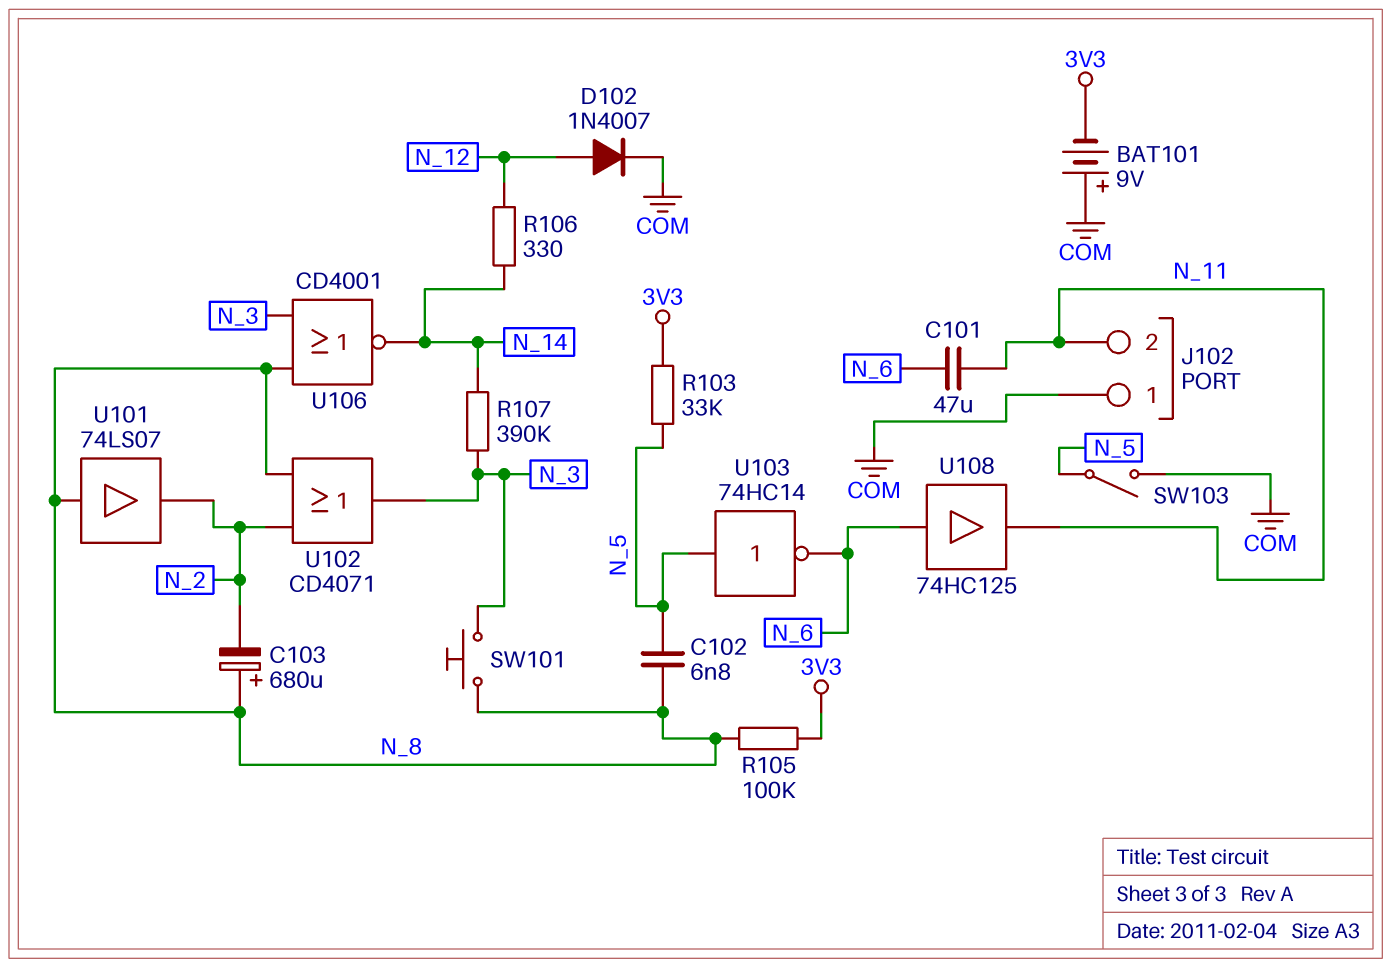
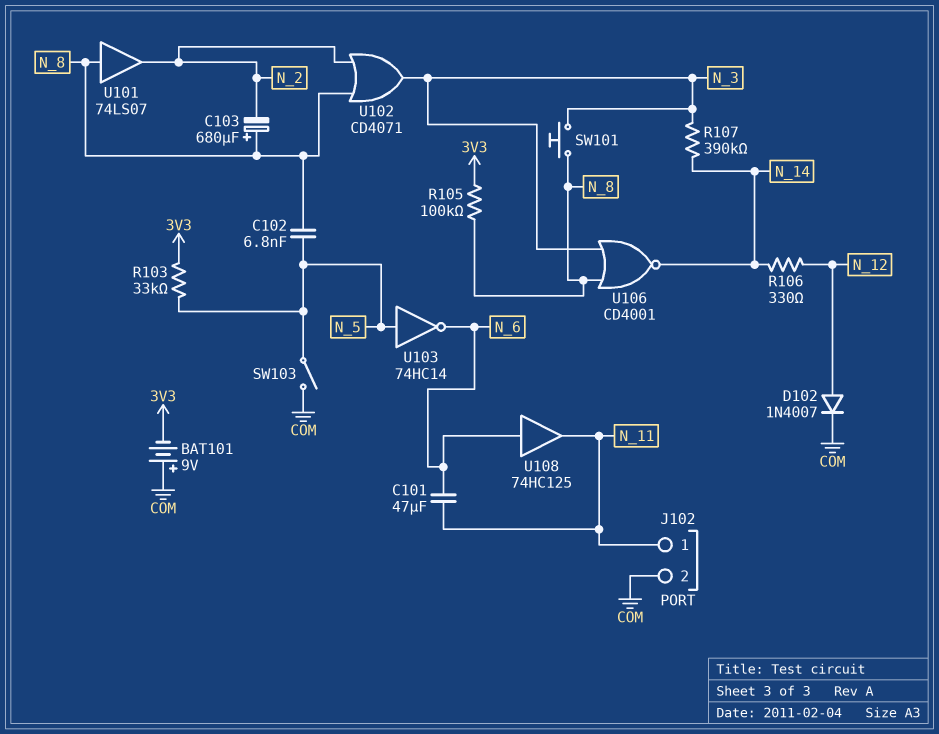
J102 pin 1: COM -> N_11
J102 pin 2: N_11 -> COM

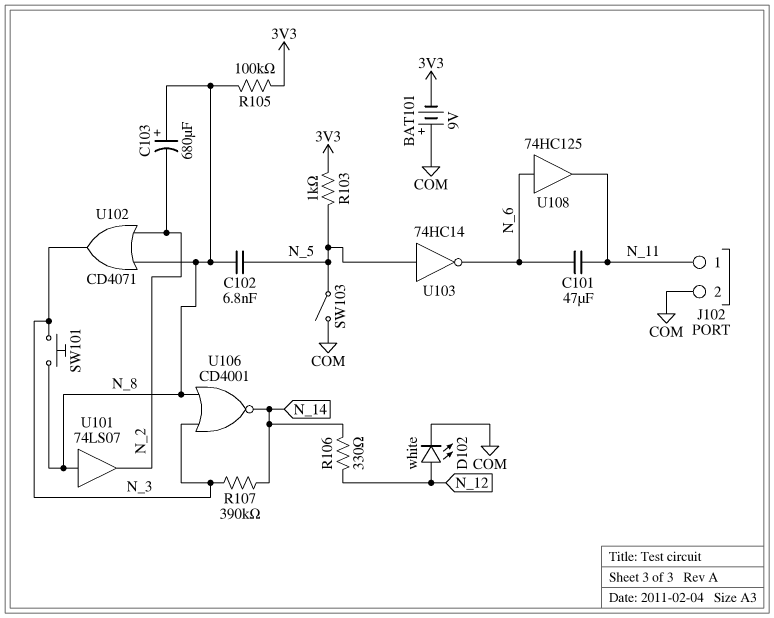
D102: diode 1N4007 (A N_12, K COM) -> LED white (A N_12, K COM)
R103: 33k (3V3, N_5) -> 1k (3V3, N_5)

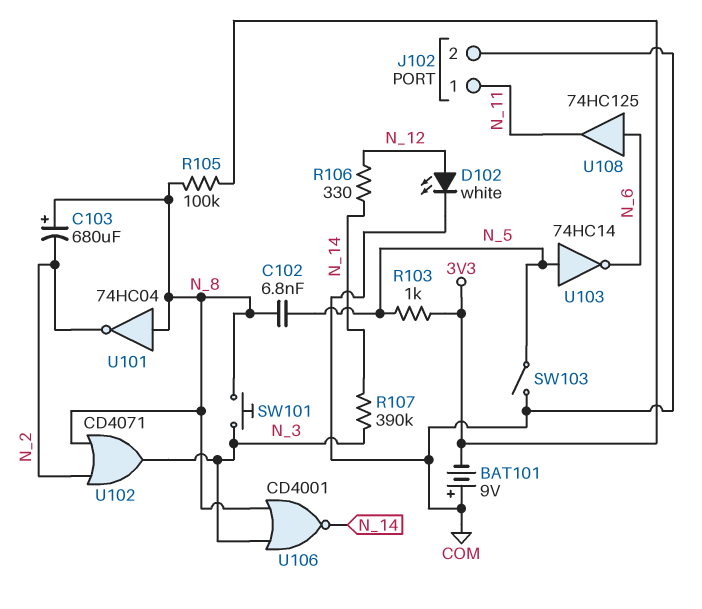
C101: 47uF (N_6, N_11) -> none
U101: buffer 74LS07 (in N_8, out N_2) -> NOT 74HC04 (in N_8, out N_2)

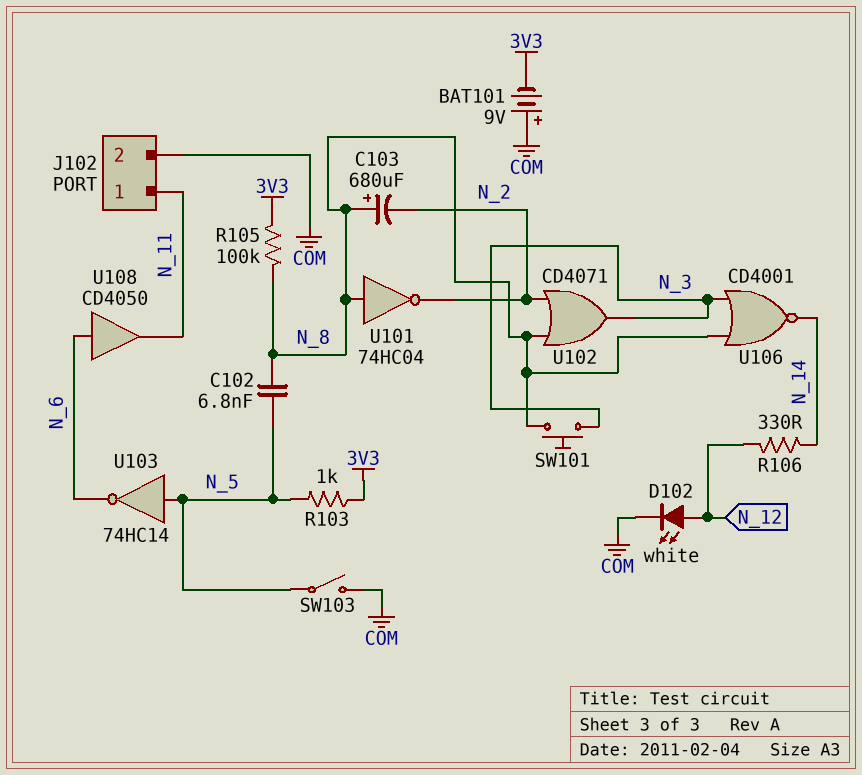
R107: 390k (N_3, N_14) -> none
U108: buffer 74HC125 (in N_6, out N_11) -> buffer CD4050 (in N_6, out N_11)

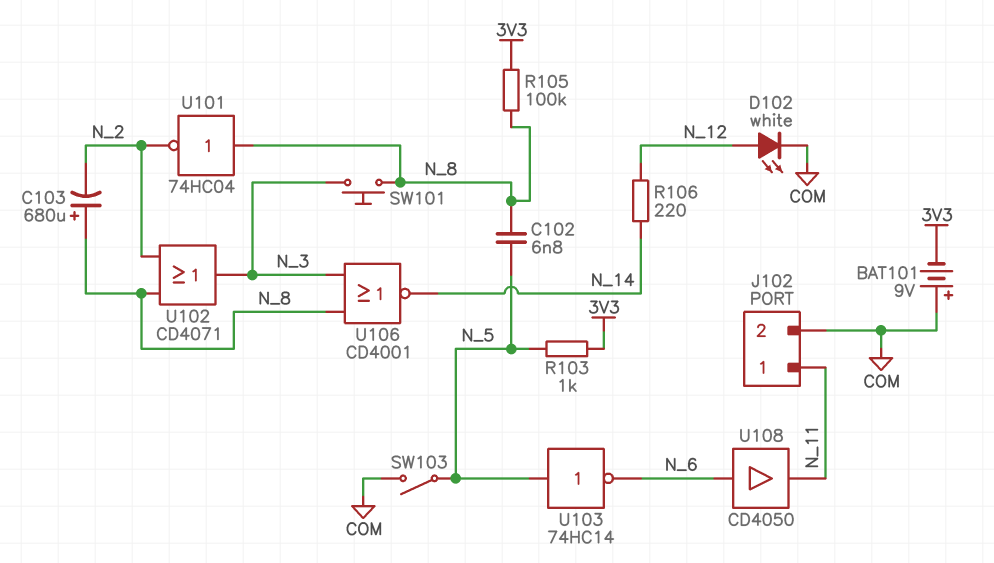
R106: 330 (N_12, N_14) -> 220 (N_12, N_14)

